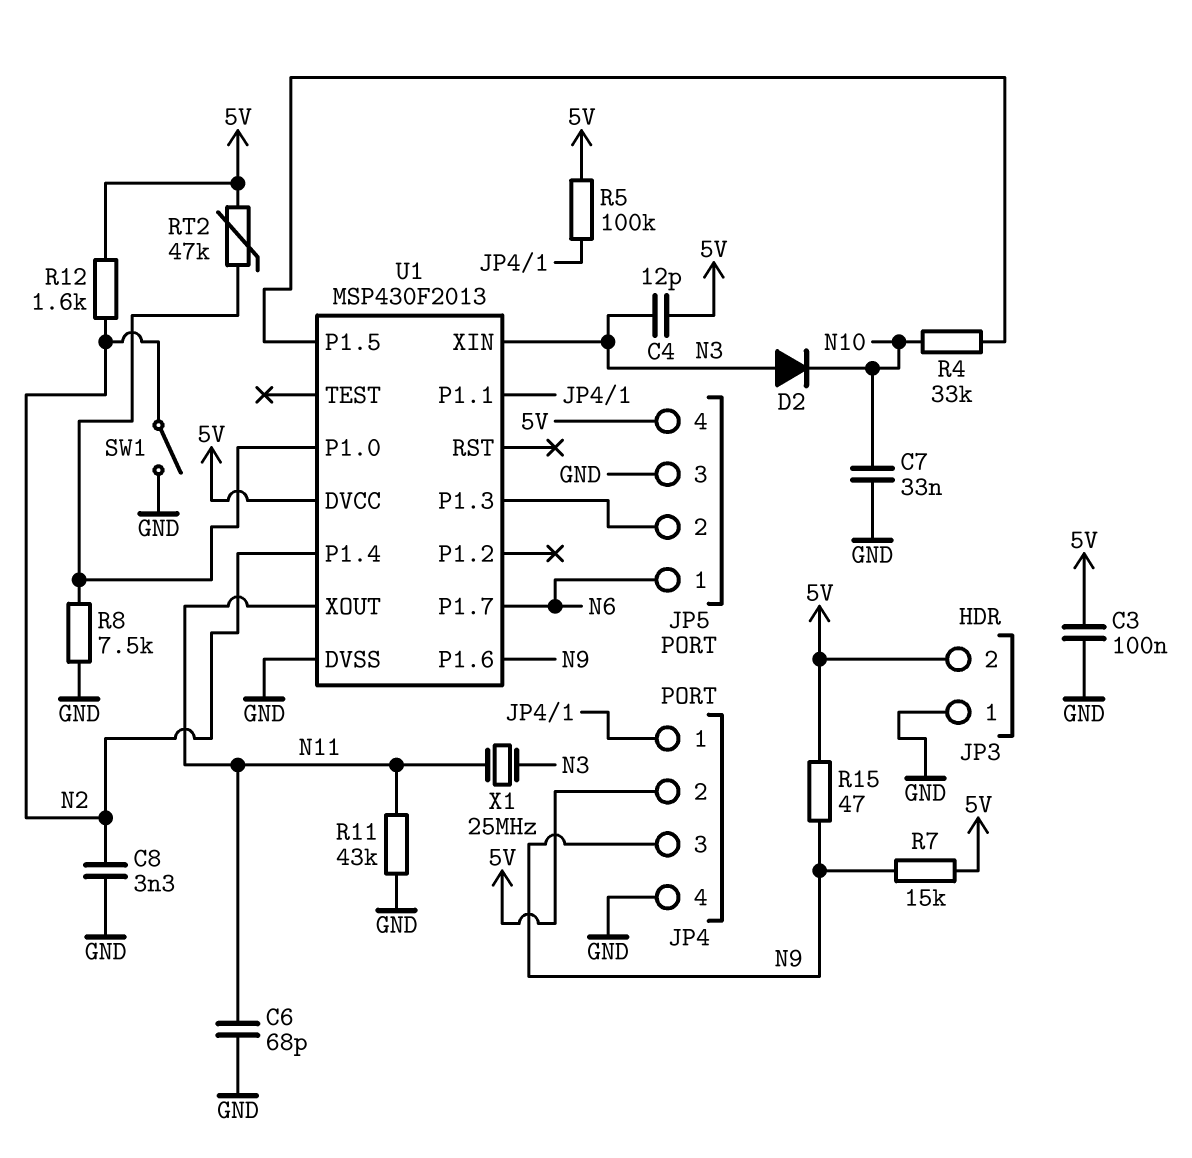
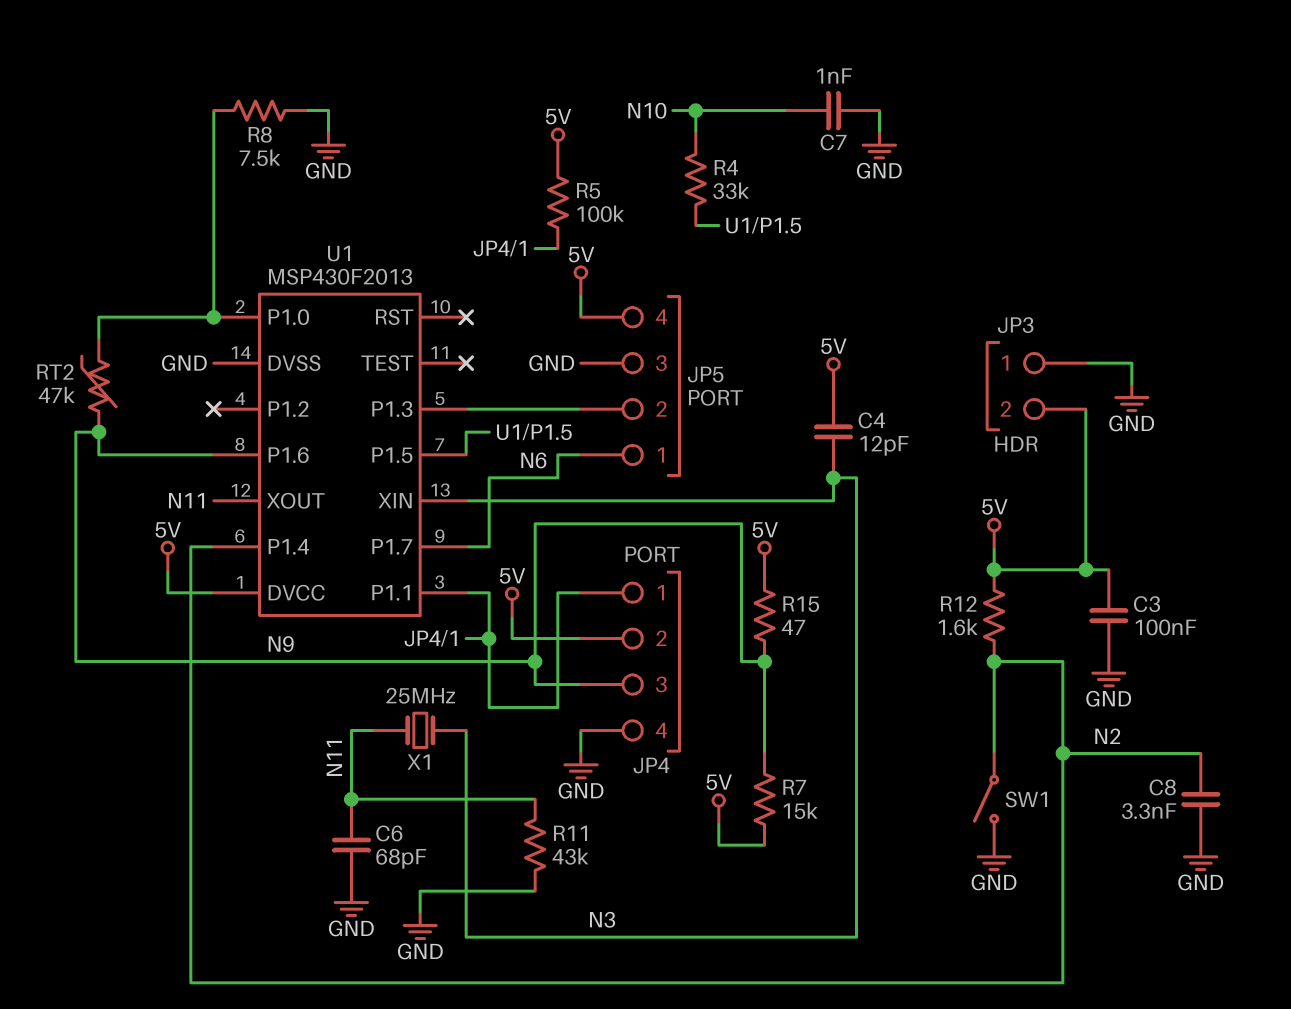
C7: 33nF (GND, N10) -> 1nF (GND, N10)
D2: diode (A N3, K N10) -> none
RT2: 47k (5V, U1/P1.0) -> 47k (N9, U1/P1.0)

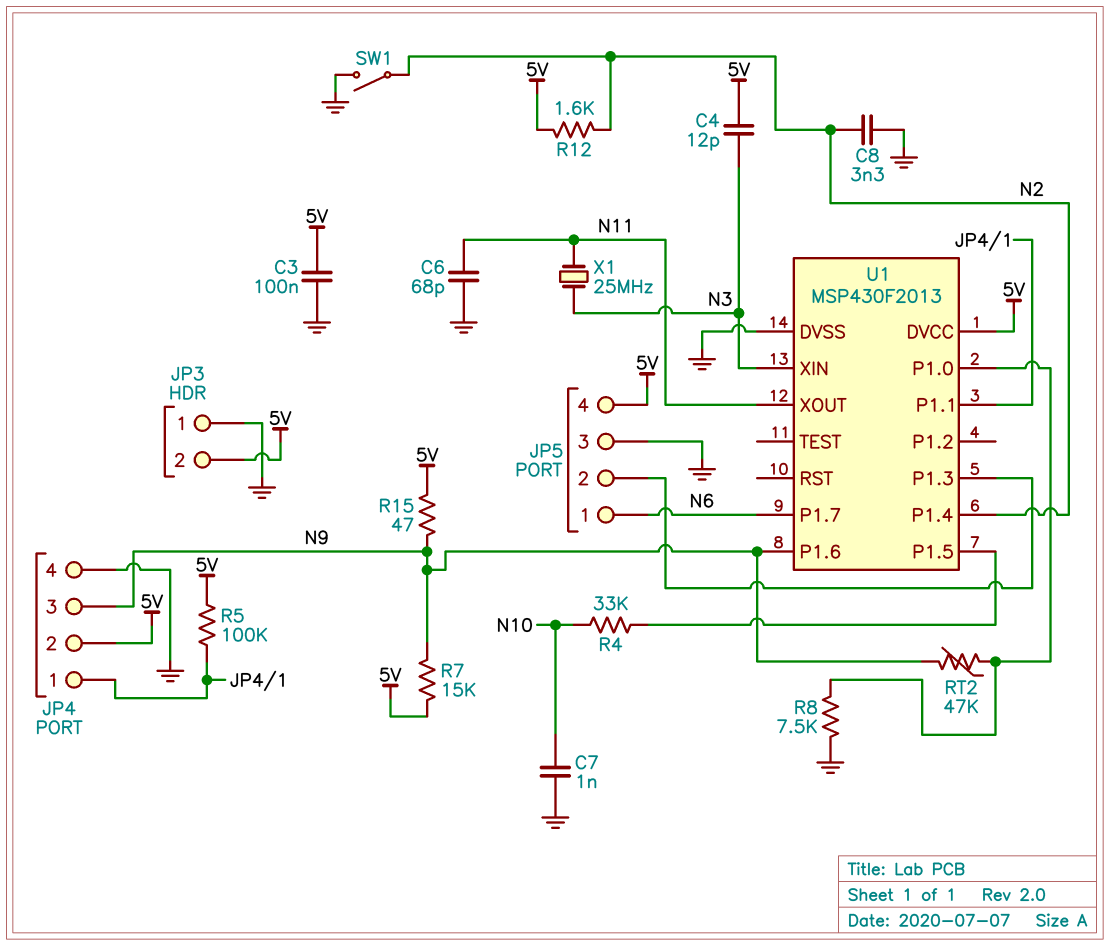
R11: 43k (GND, N11) -> none

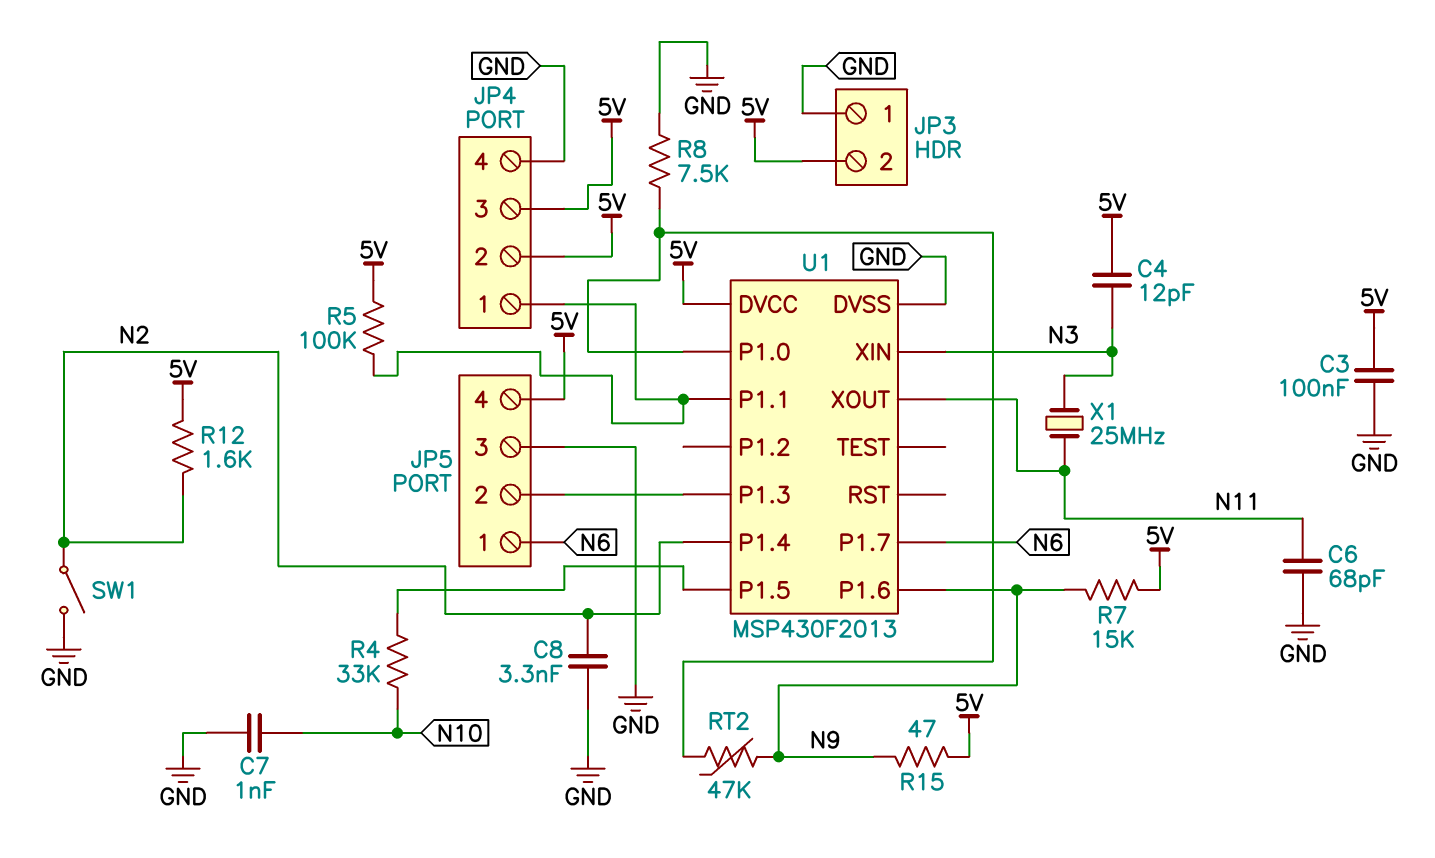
JP4 pin 3: N9 -> 5V

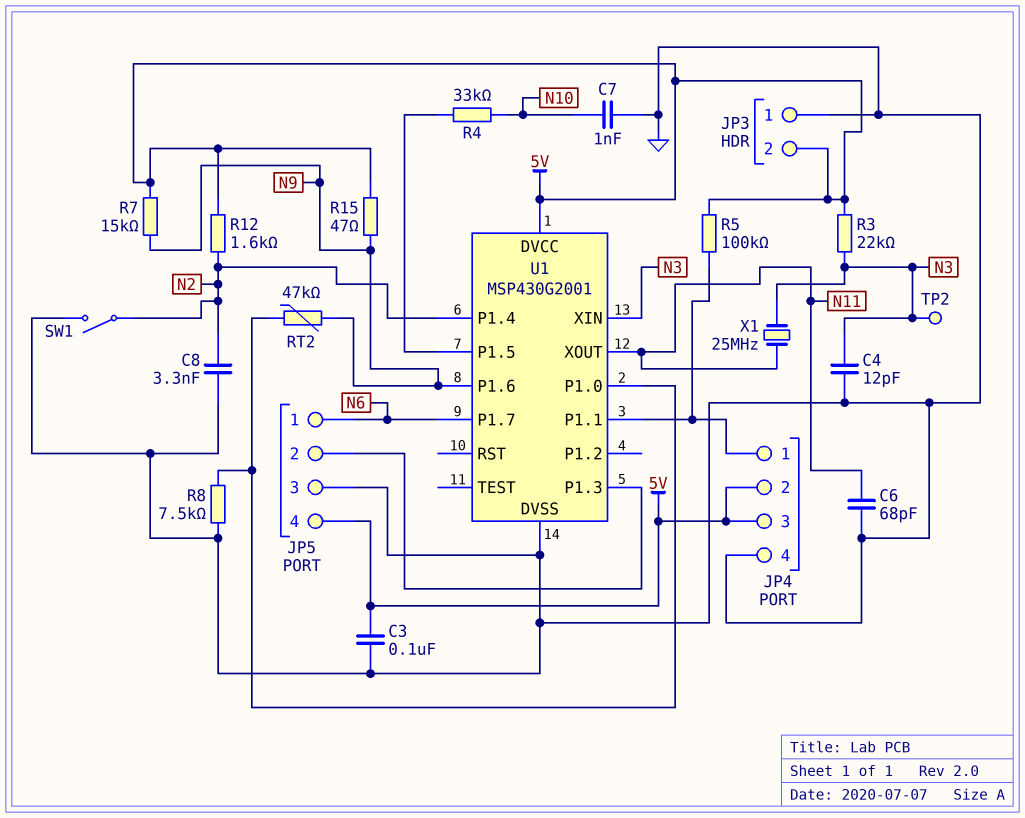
C4: 12pF (5V, N3) -> 12pF (GND, N3)
R3: none -> 22k (5V, N3)
TP2: none -> test point (N3)
U1: MSP430F2013 -> MSP430G2001

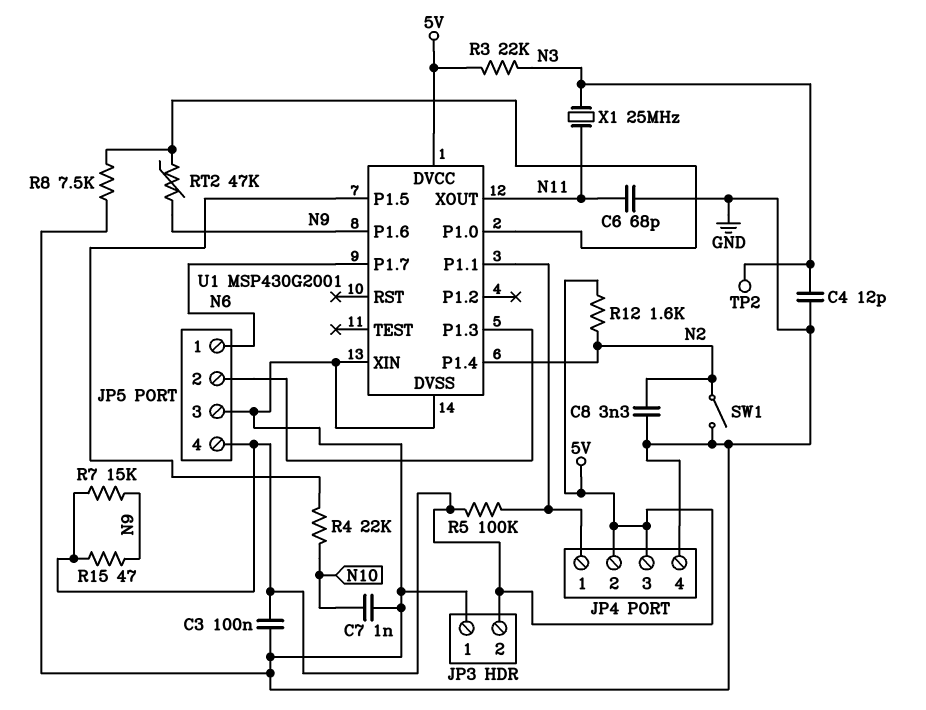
R4: 33k (N10, U1/P1.5) -> 22k (N10, U1/P1.5)
U1 pin XIN: N3 -> GND

